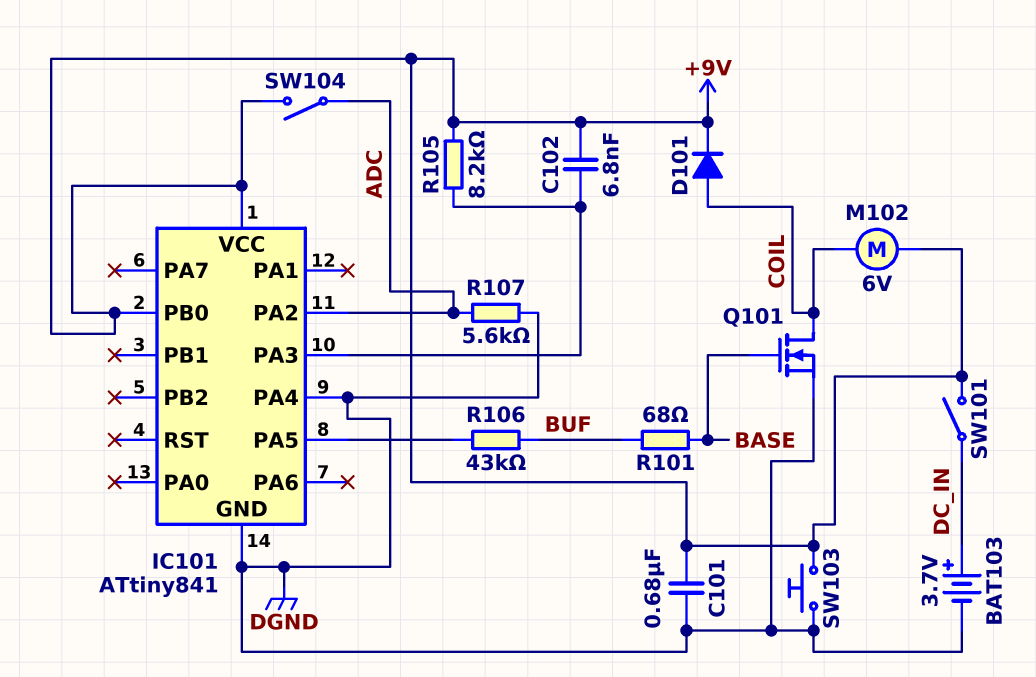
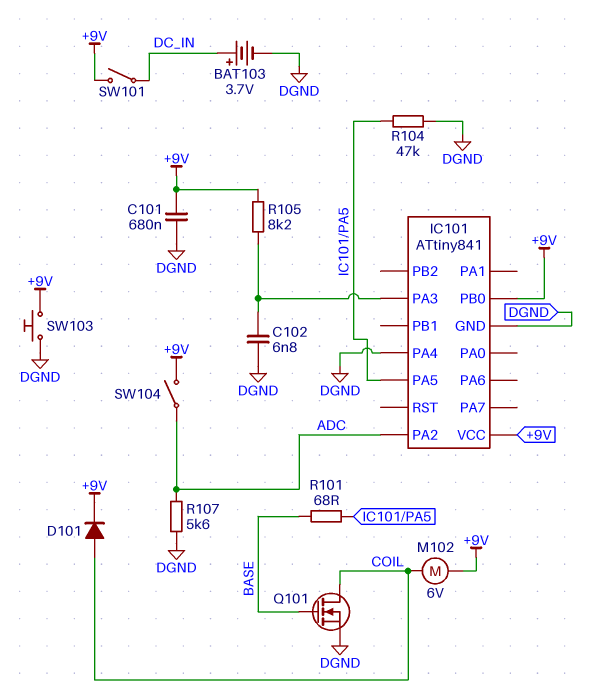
C102: 6.8nF (+9V, IC101/PA3) -> 6.8nF (DGND, IC101/PA3)
R101: 68 (BASE, BUF) -> 68 (BASE, IC101/PA5)
R104: none -> 47k (DGND, IC101/PA5)
R106: 43k (BUF, IC101/PA5) -> none

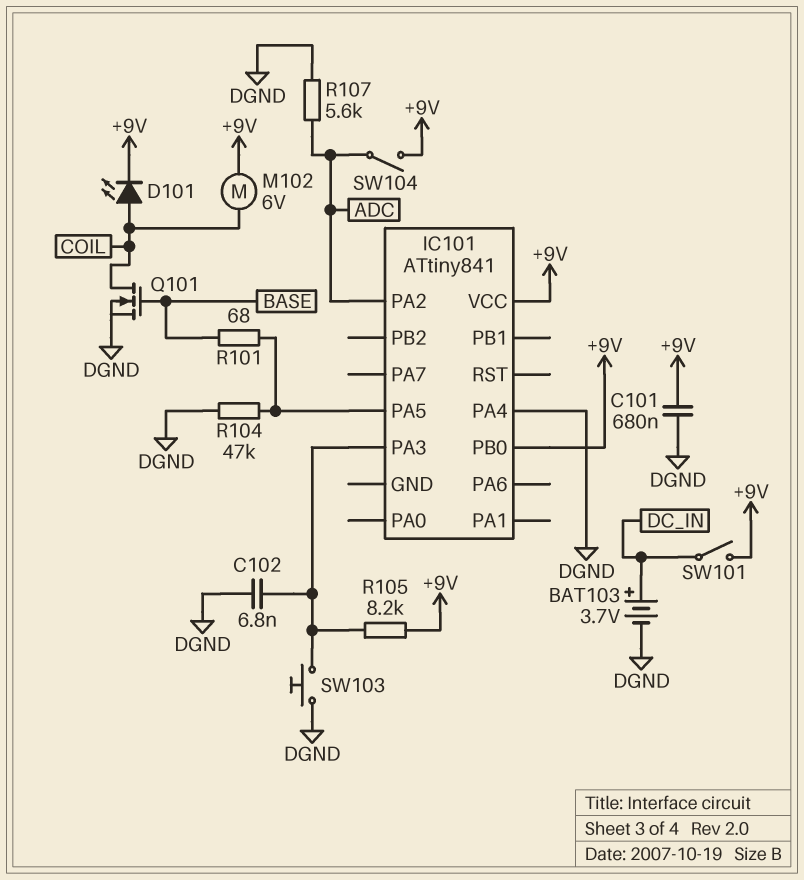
D101: diode (A COIL, K +9V) -> LED (A COIL, K +9V)
IC101 pin GND: DGND -> none
SW103: button (+9V, DGND) -> button (DGND, IC101/PA3)

